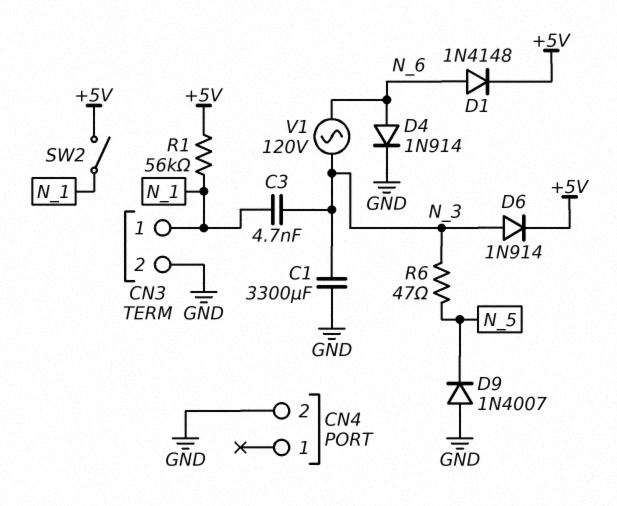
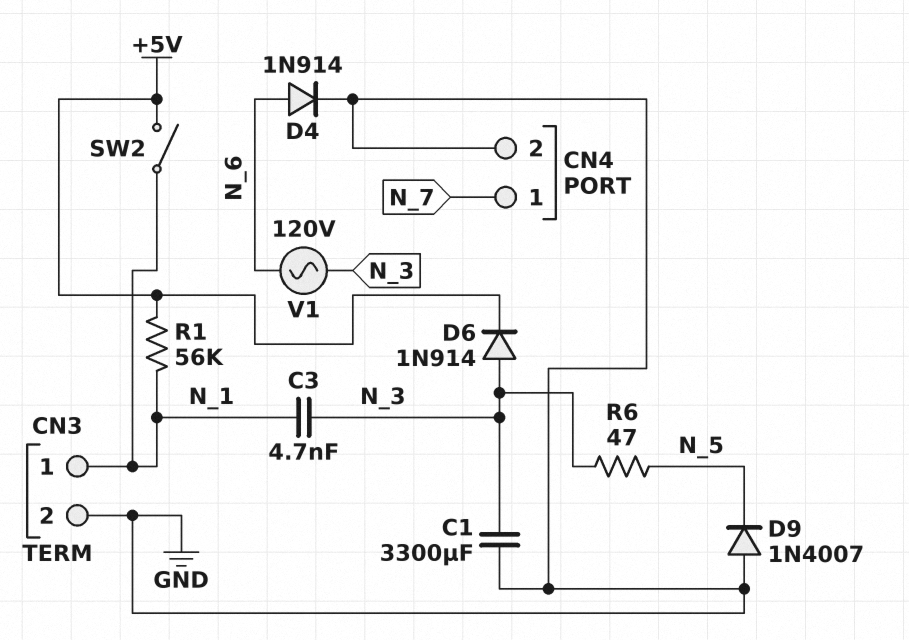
CN4 pin 1: none -> N_7
D1: diode 1N4148 (A N_6, K +5V) -> none

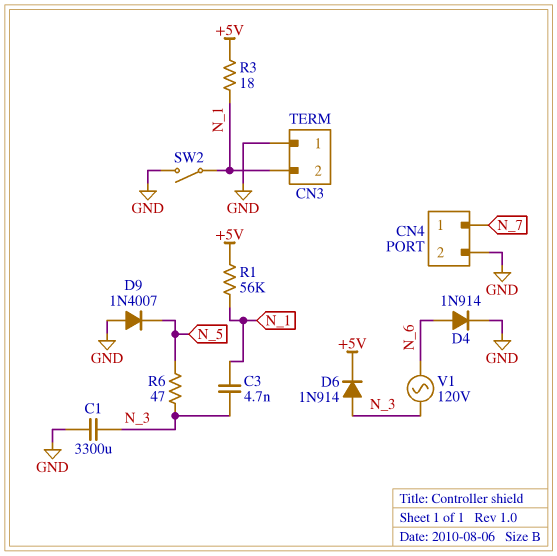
CN3 pin 1: N_1 -> GND
CN3 pin 2: GND -> N_1
R3: none -> 18 (+5V, N_1)
SW2: switch (+5V, N_1) -> switch (GND, N_1)

